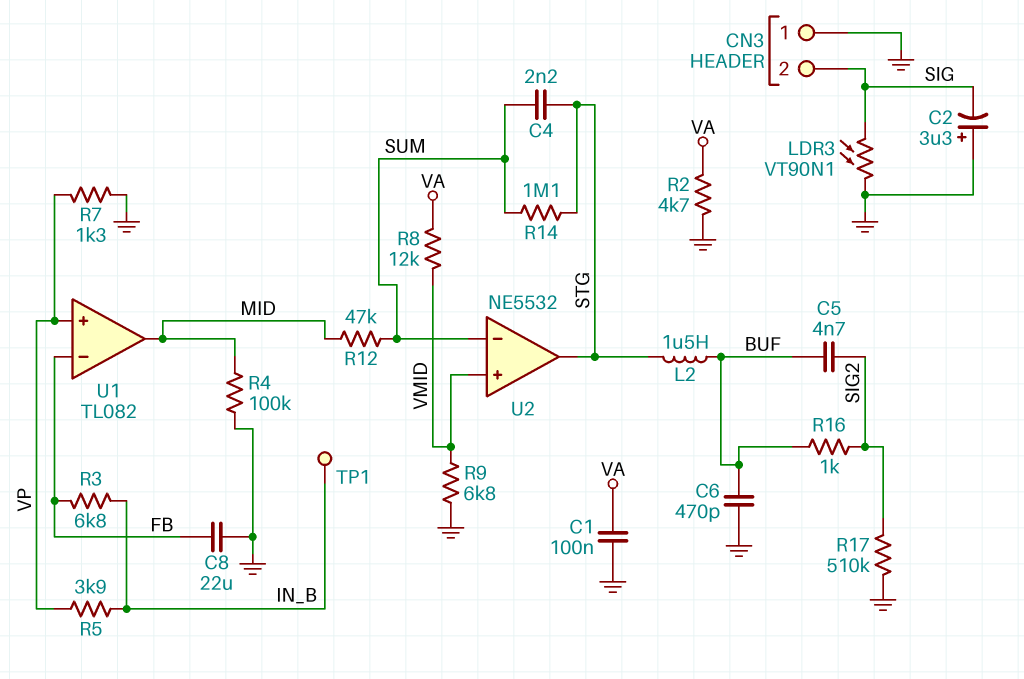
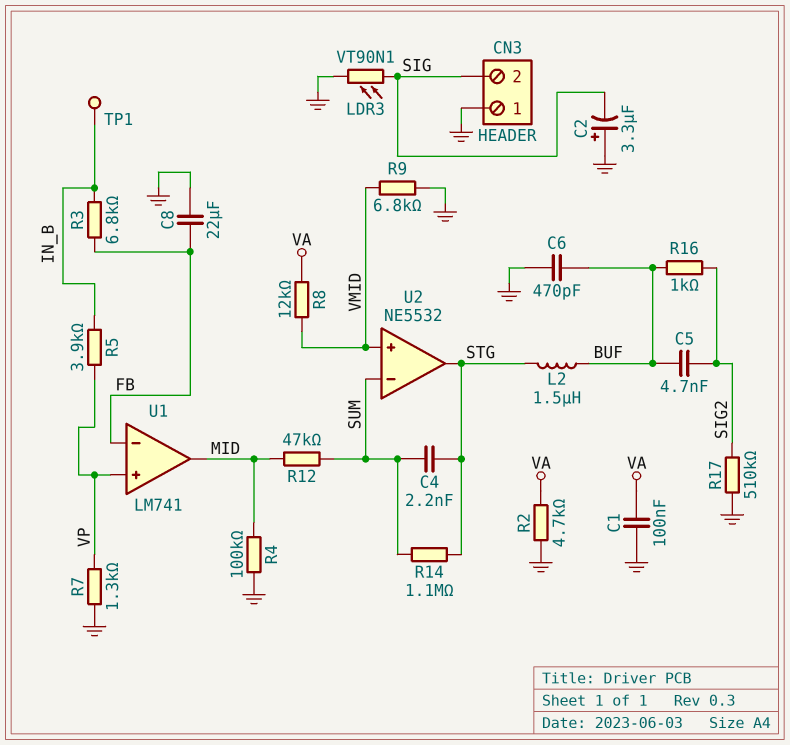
U1: TL082 -> LM741

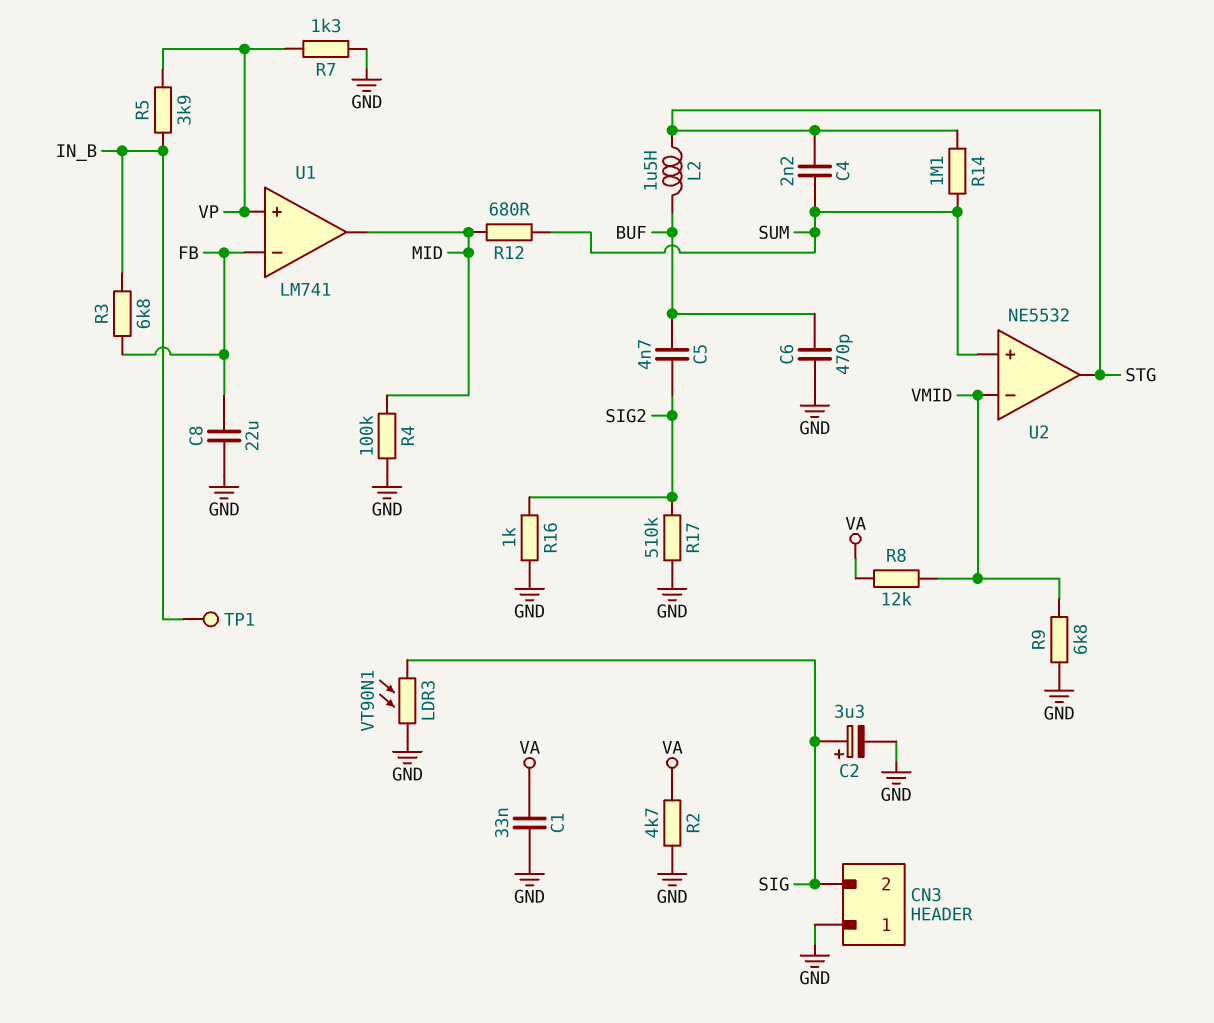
C1: 100nF (GND, VA) -> 33nF (GND, VA)
C2: 3.3uF (plus GND, minus SIG) -> 3.3uF (plus SIG, minus GND)
R12: 47k (MID, SUM) -> 680 (MID, SUM)
R16: 1k (BUF, SIG2) -> 1k (GND, SIG2)
U2 pin in+: VMID -> SUM
U2 pin in-: SUM -> VMID

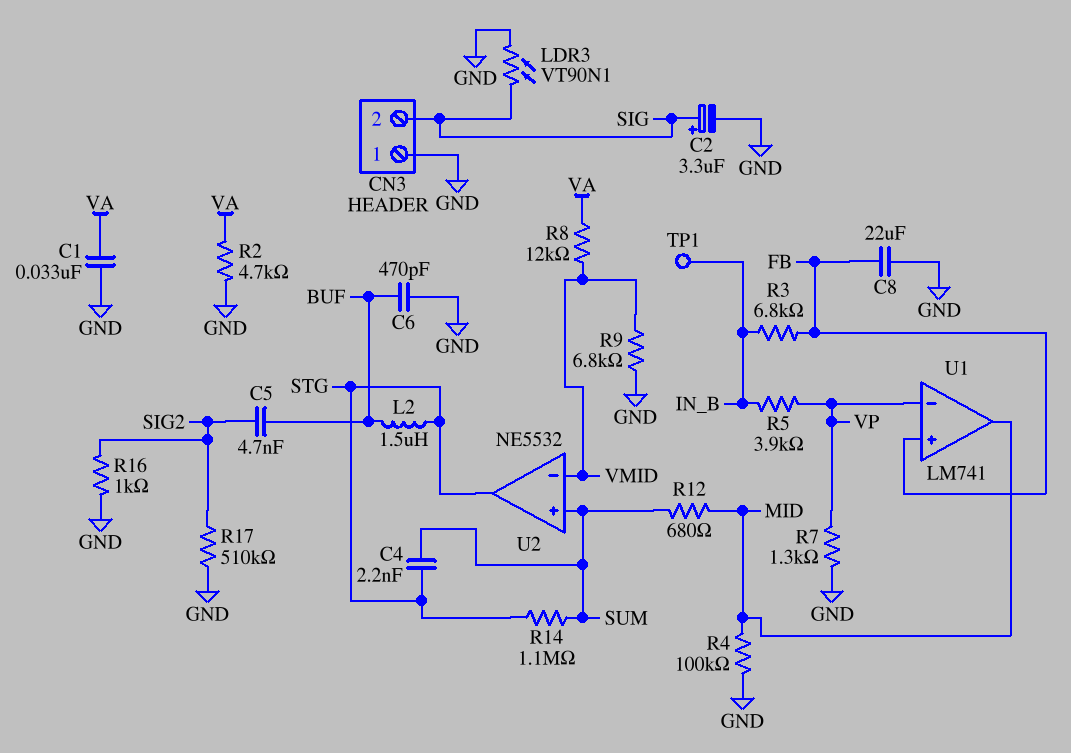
U1 pin in+: VP -> FB
U1 pin in-: FB -> VP

